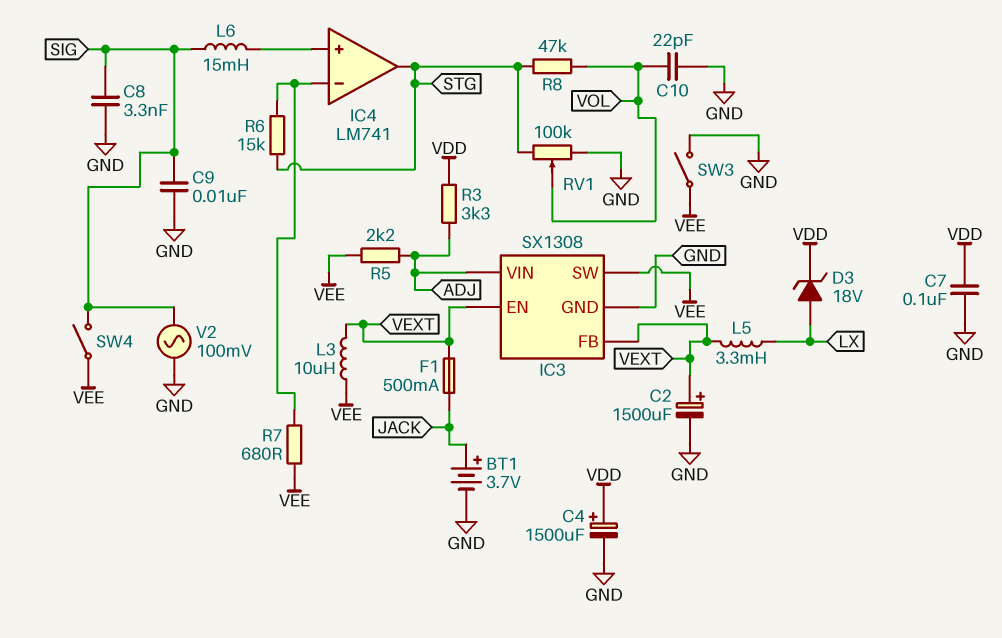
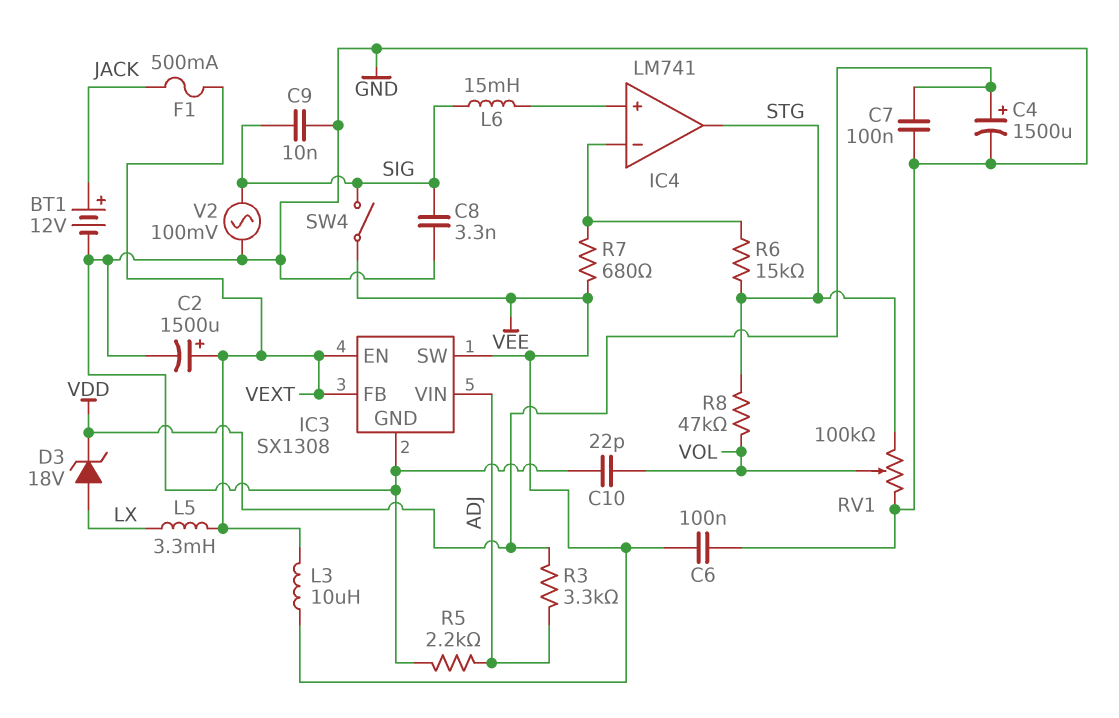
BT1: 3.7V (plus JACK, minus GND) -> 12V (plus JACK, minus GND)
C6: none -> 100nF (GND, VEE)
R5: 2.2k (ADJ, VEE) -> 2.2k (ADJ, GND)
SW3: switch (GND, VEE) -> none

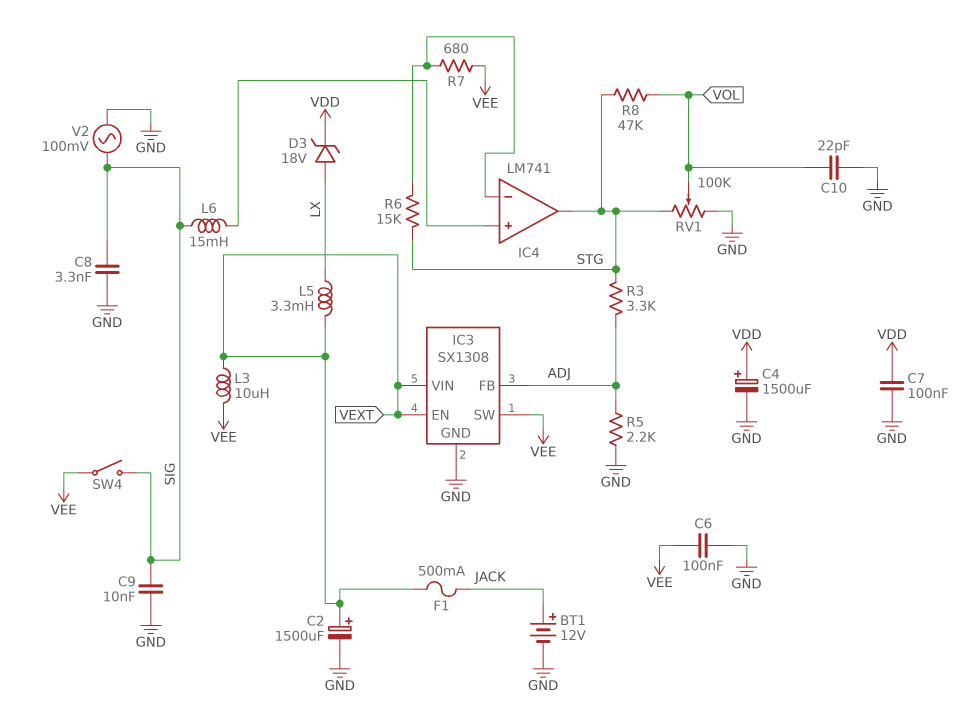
IC3 pin FB: VEXT -> ADJ
IC3 pin VIN: ADJ -> VEXT
R3: 3.3k (ADJ, VDD) -> 3.3k (ADJ, STG)

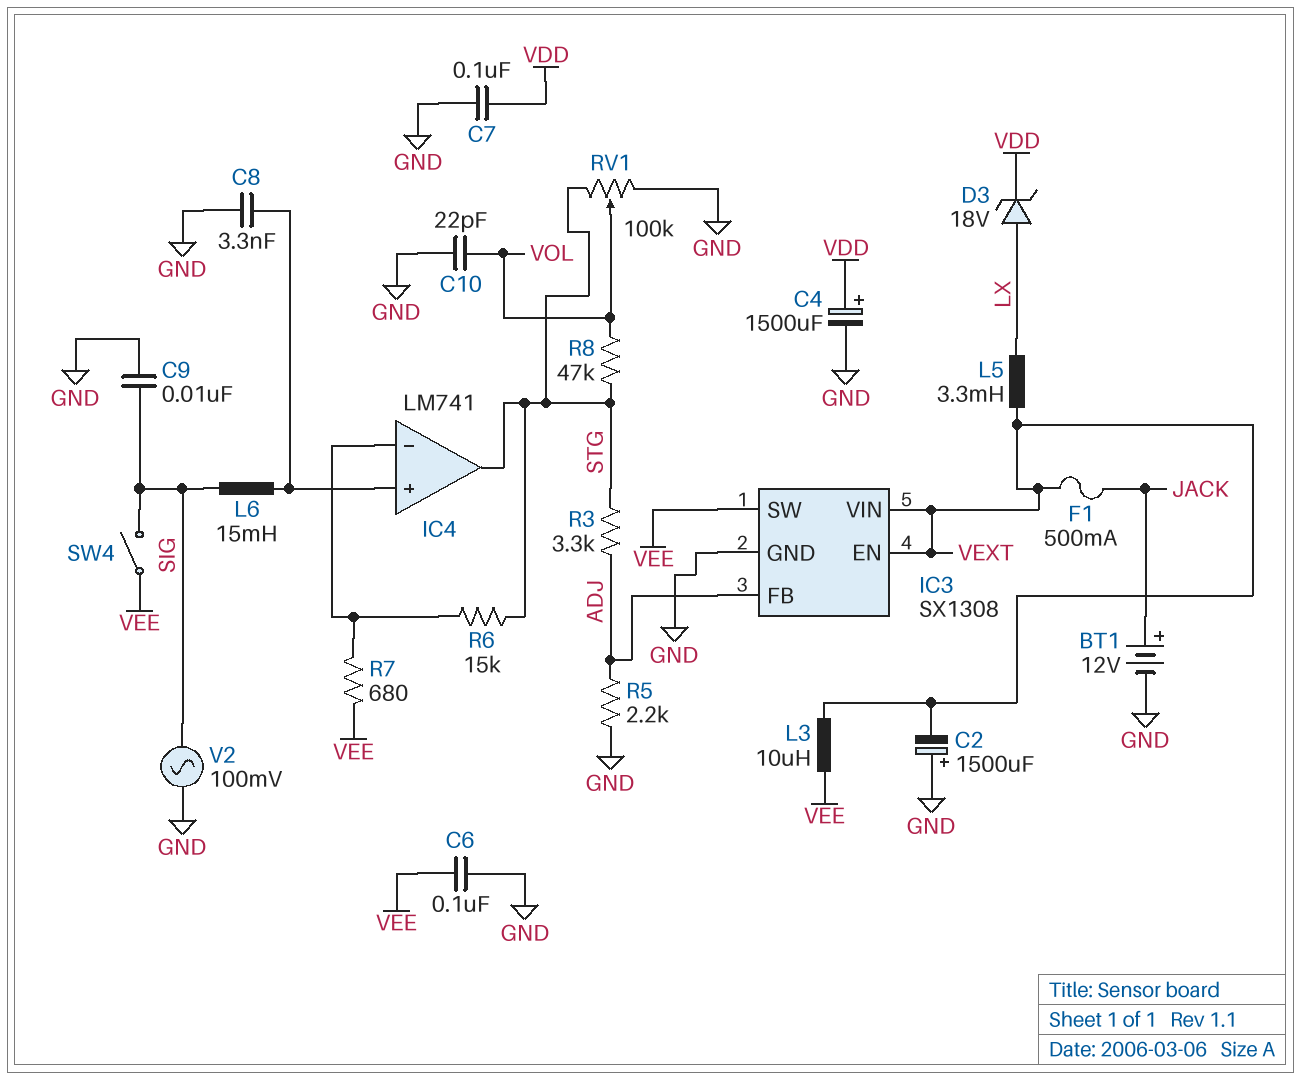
C2: 1500uF (plus VEXT, minus GND) -> 1500uF (plus GND, minus VEXT)
C8: 3.3nF (GND, SIG) -> 3.3nF (GND, IC4/in+)

